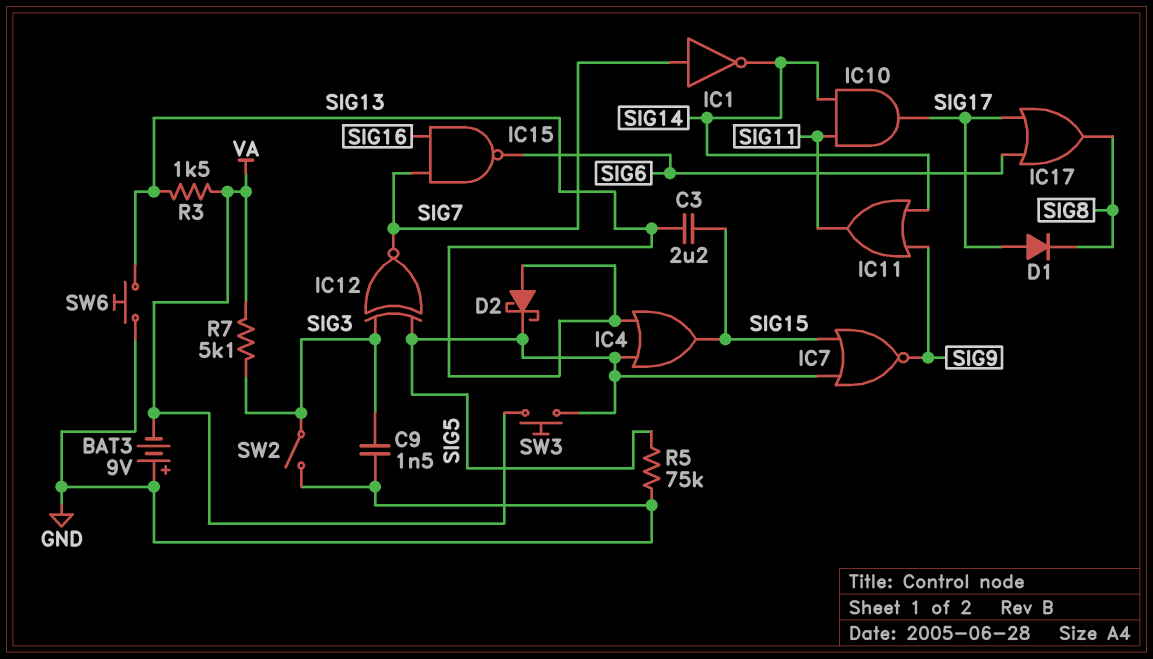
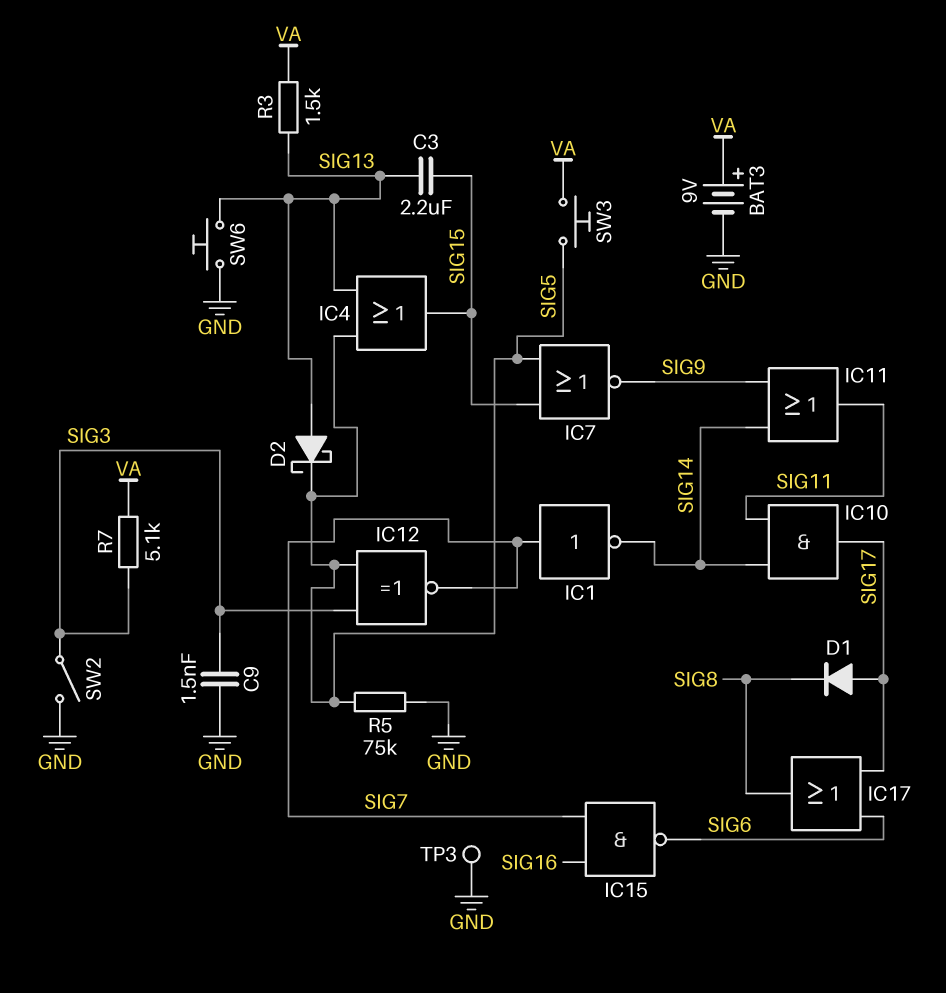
BAT3: 9V (plus GND, minus VA) -> 9V (plus VA, minus GND)
TP3: none -> test point (GND)

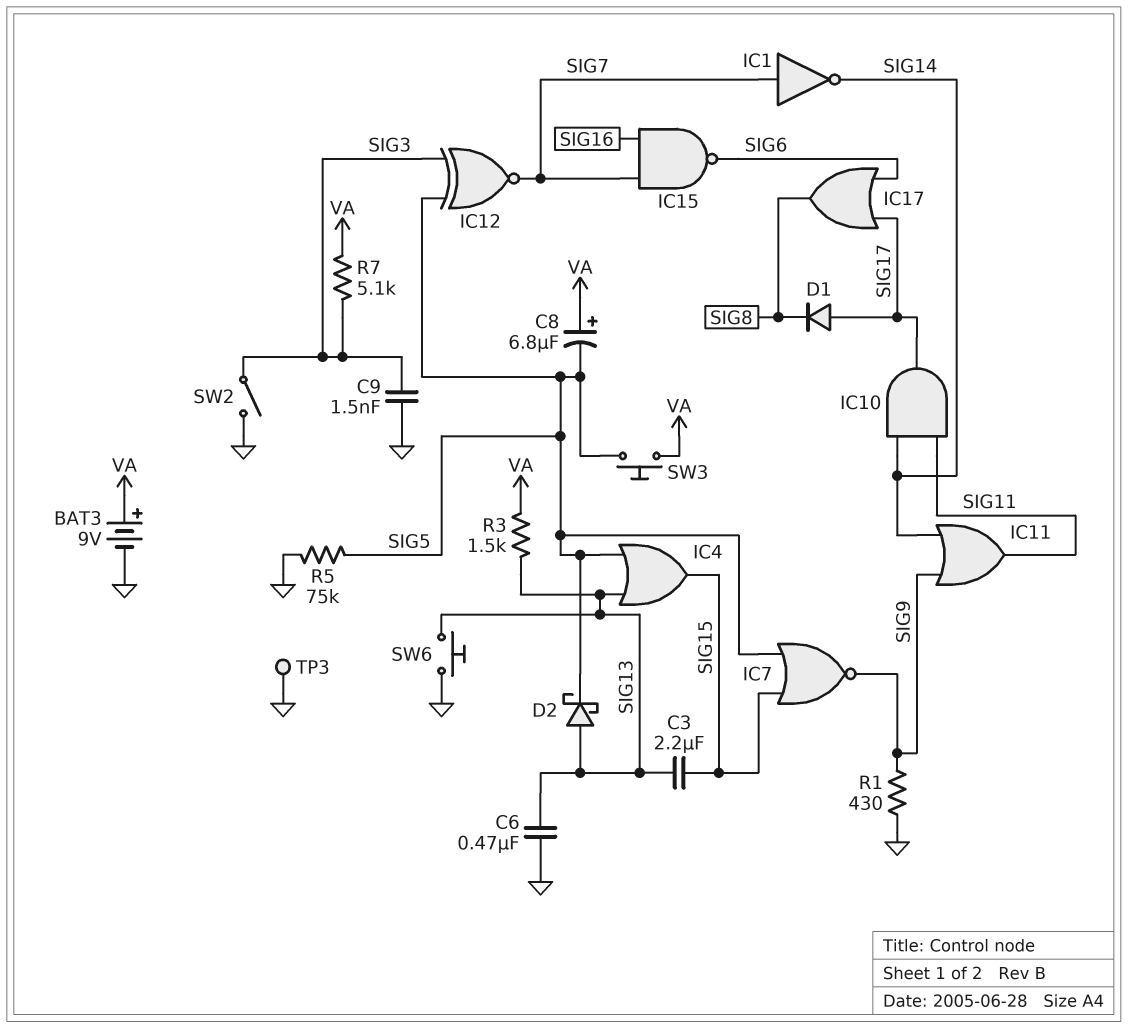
C6: none -> 470nF (GND, SIG13)
C8: none -> 6.8uF (plus VA, minus SIG5)
R1: none -> 430 (GND, SIG9)

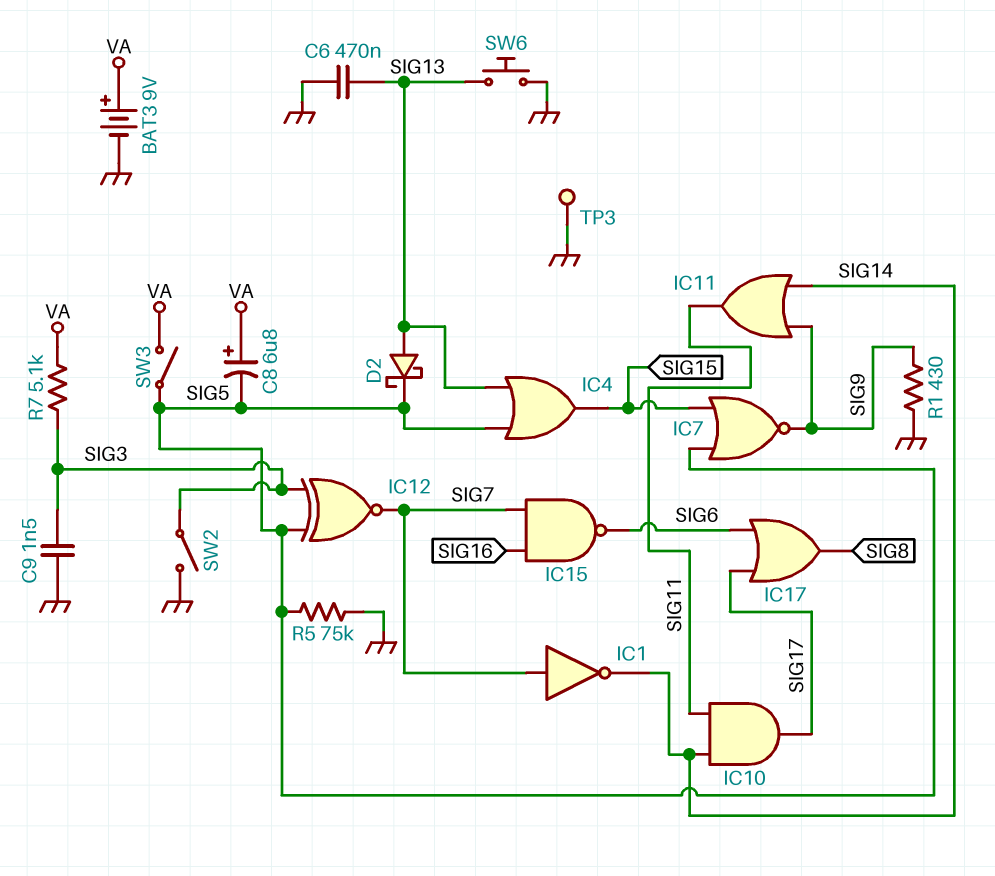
C3: 2.2uF (SIG13, SIG15) -> none
D1: diode (A SIG17, K SIG8) -> none
R3: 1.5k (SIG13, VA) -> none
SW3: button (SIG5, VA) -> switch (SIG5, VA)

